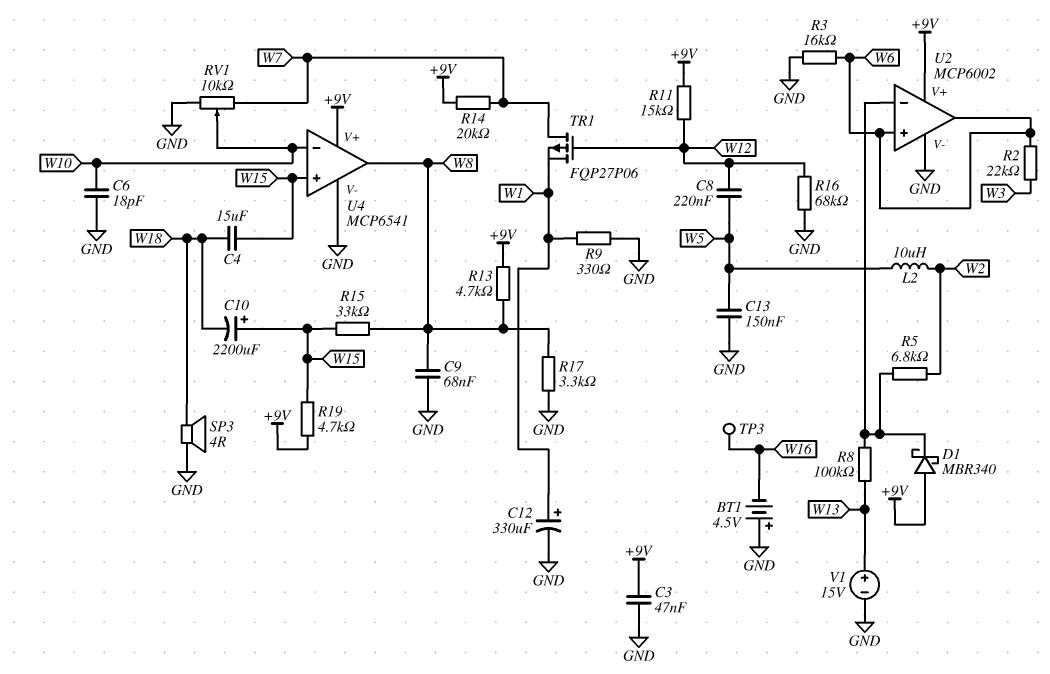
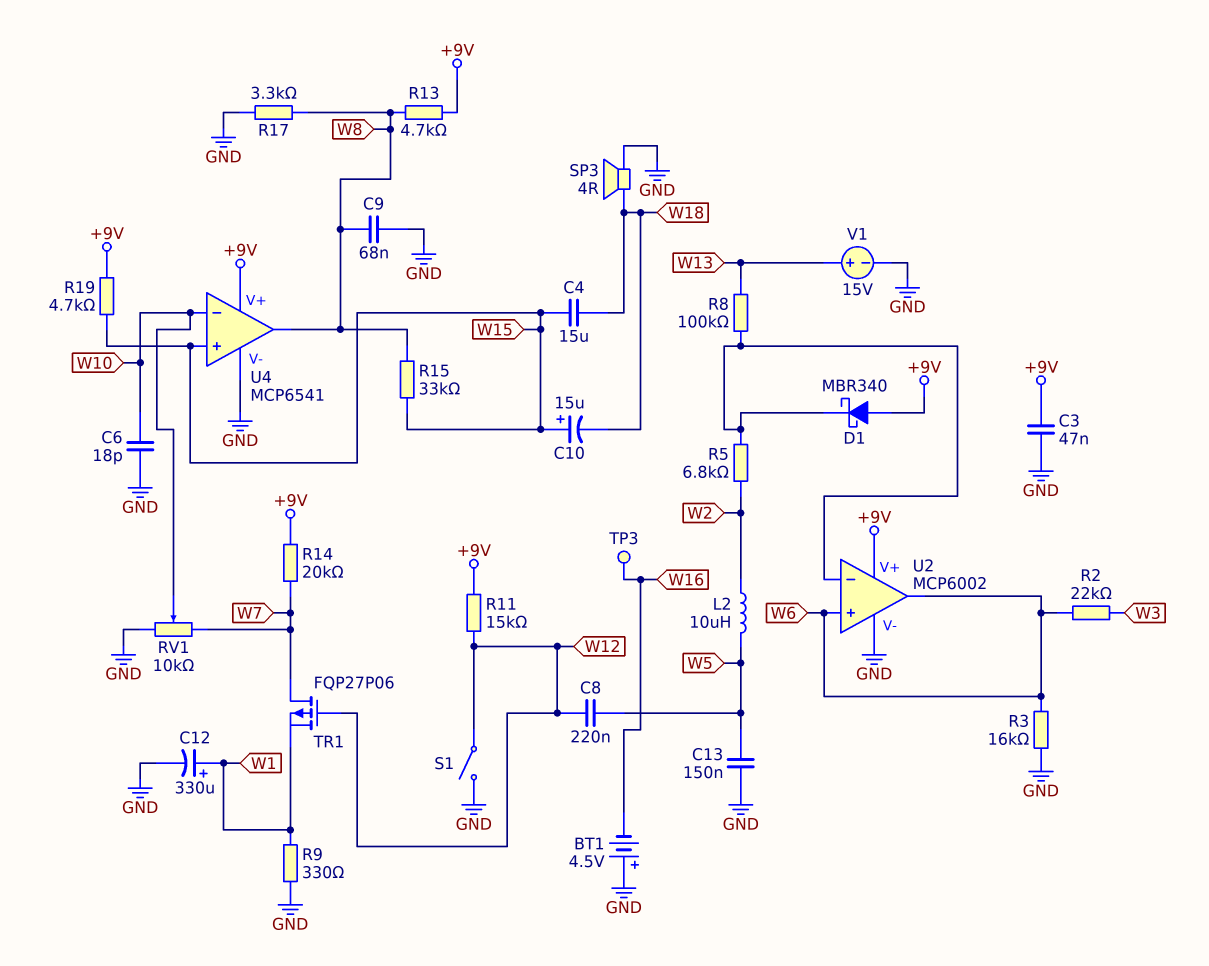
C10: 2200uF (plus W15, minus W18) -> 15uF (plus W15, minus W18)
R16: 68k (GND, W12) -> none
S1: none -> switch (GND, W12)

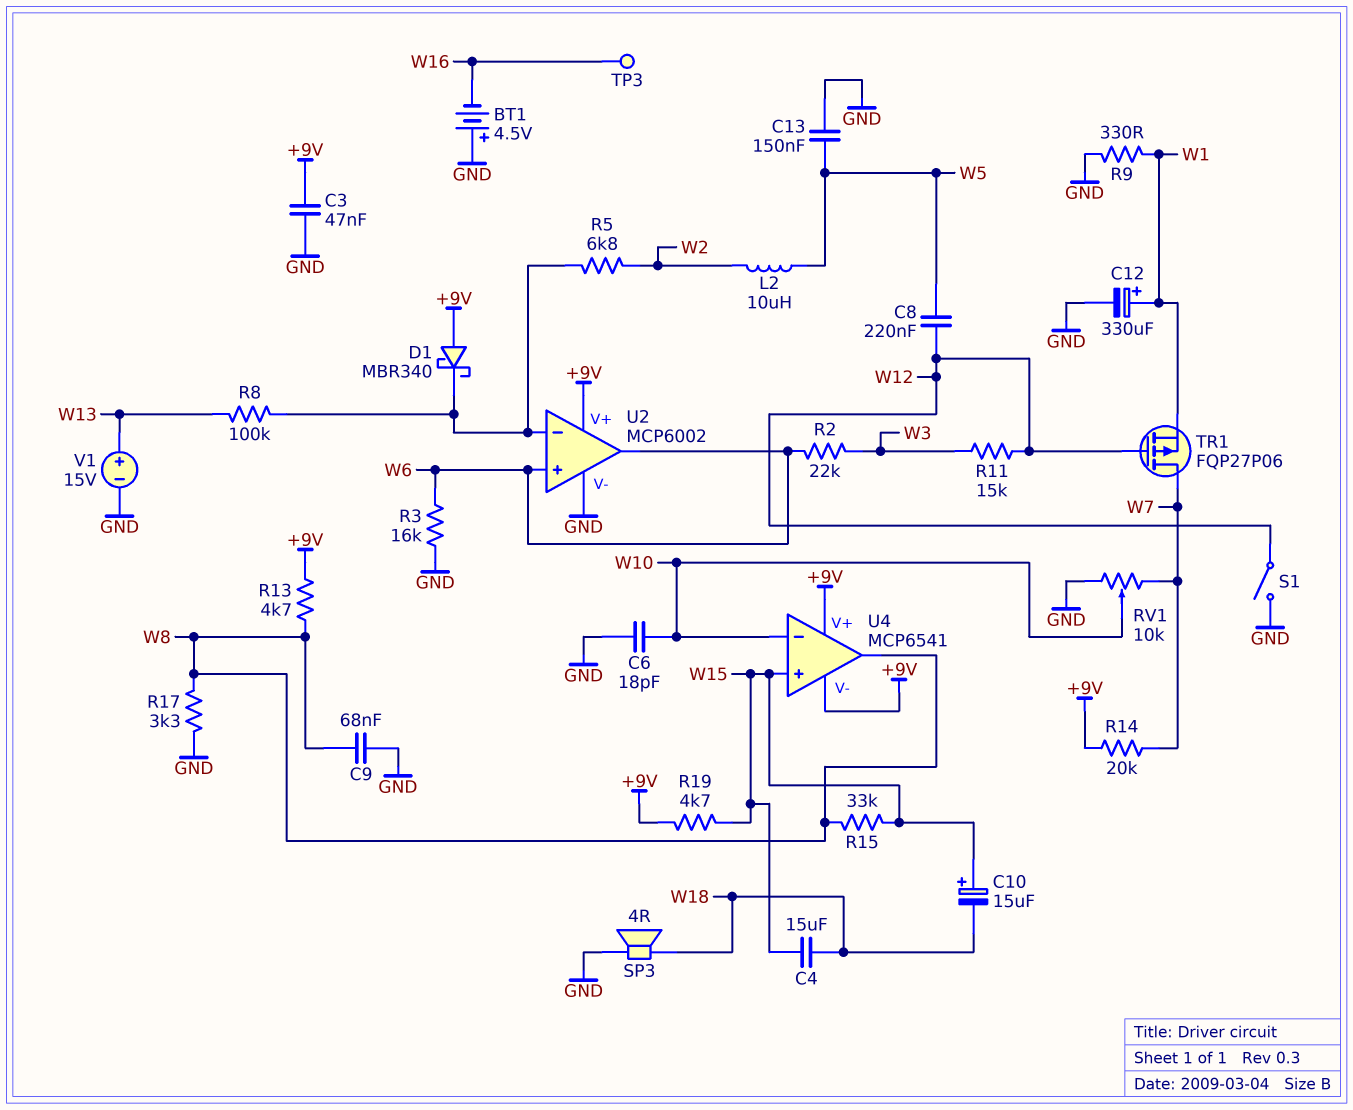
R11: 15k (+9V, W12) -> 15k (W3, W12)
U4 pin V-: GND -> +9V

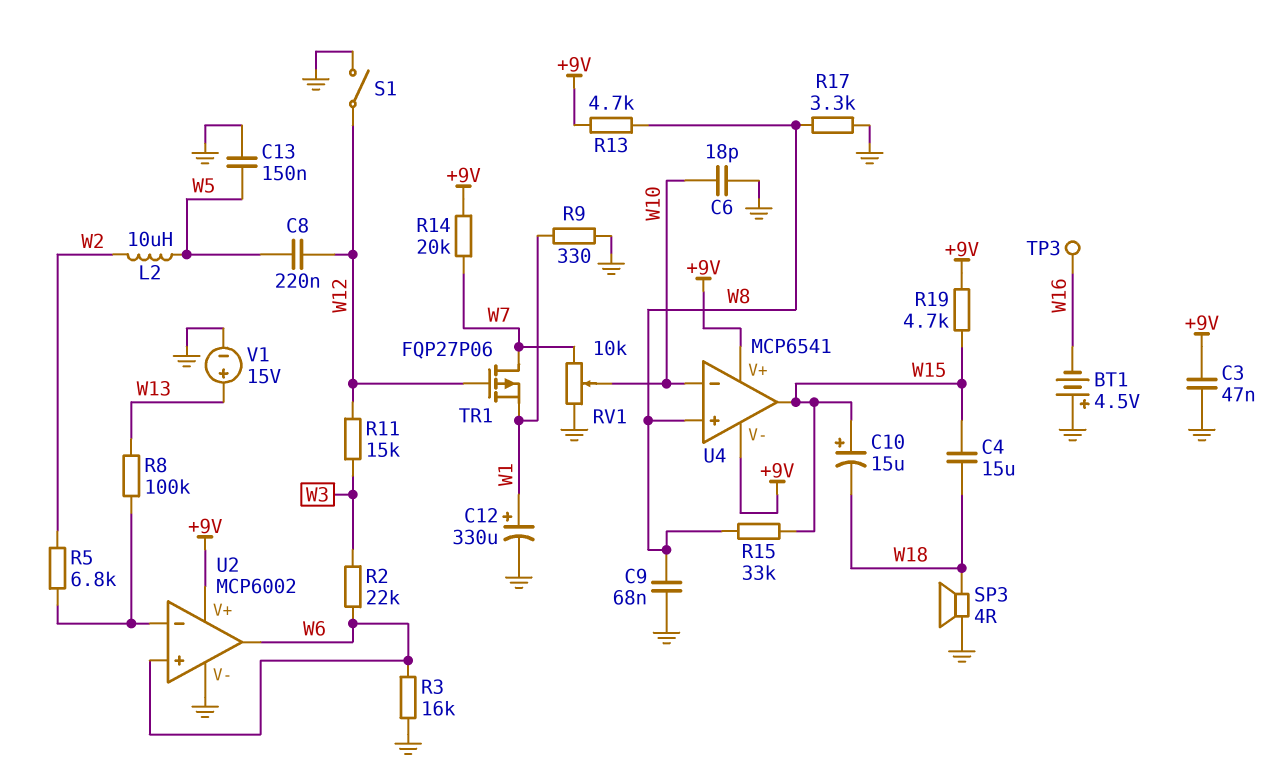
D1: schottky MBR340 (A +9V, K U2/in-) -> none
U4 pin in+: W15 -> W8
U4 pin out: W8 -> W15

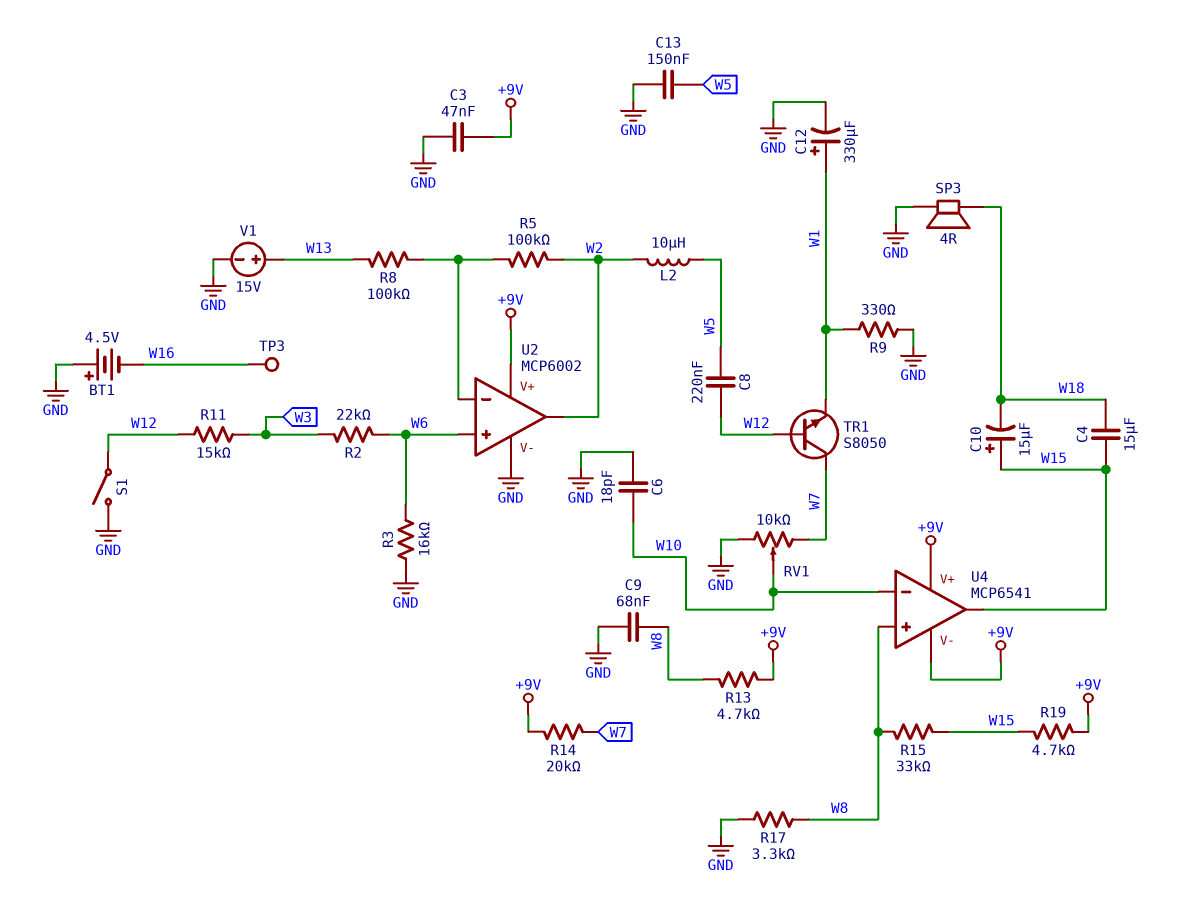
R5: 6.8k (U2/in-, W2) -> 100k (U2/in-, W2)
TR1: PMOS FQP27P06 (G W12, D W7, S W1) -> NPN S8050 (B W12, C W7, E W1)
U2 pin out: W6 -> W2

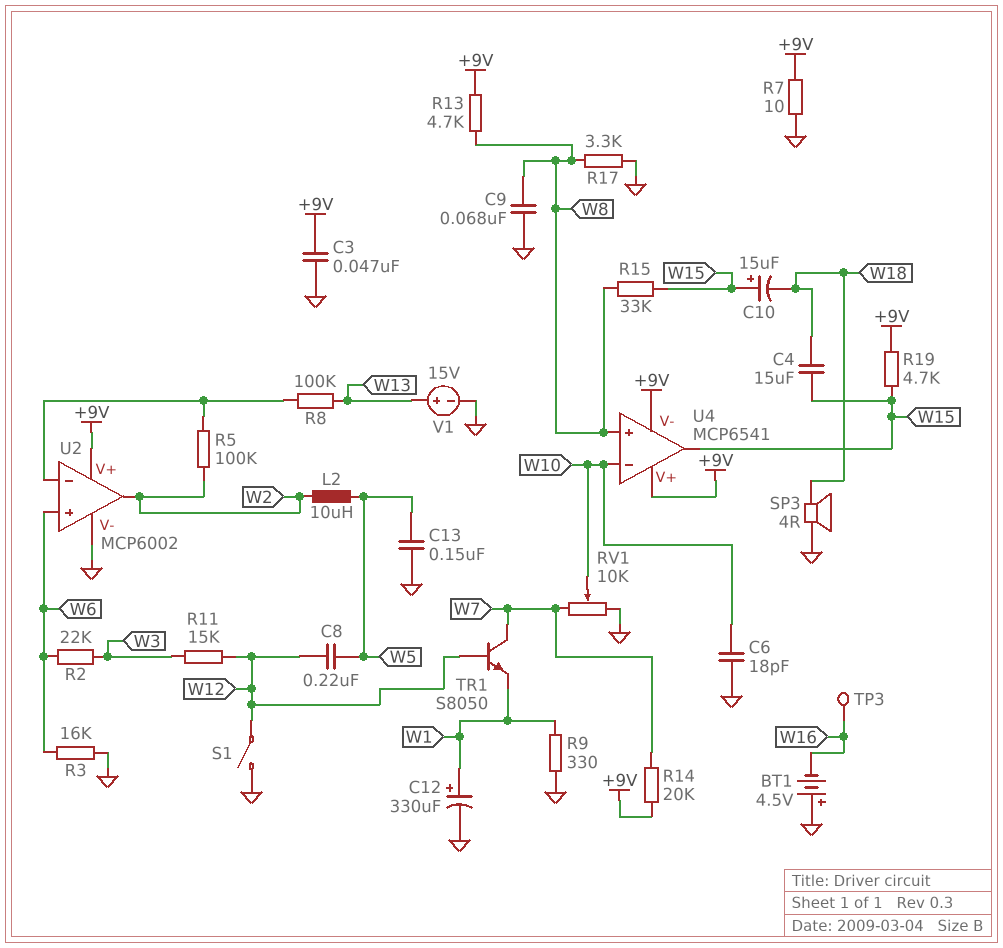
R7: none -> 10 (+9V, GND)

